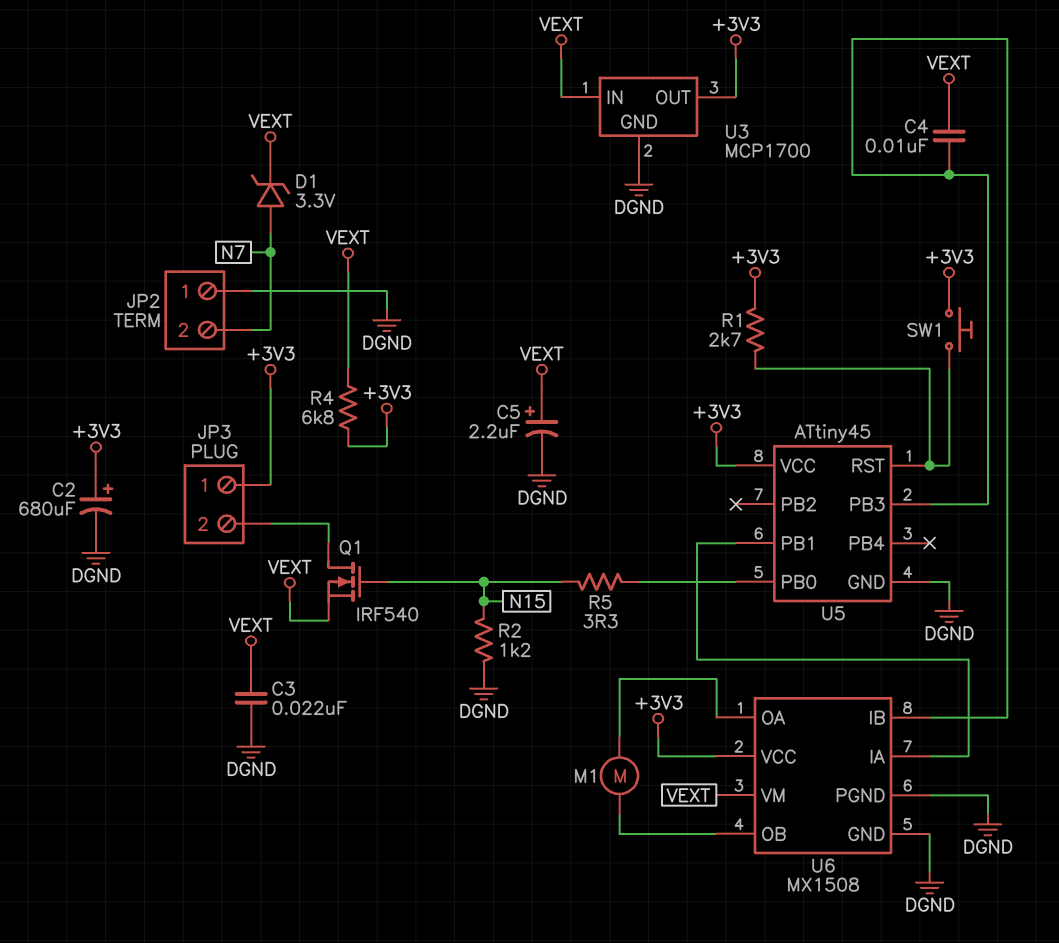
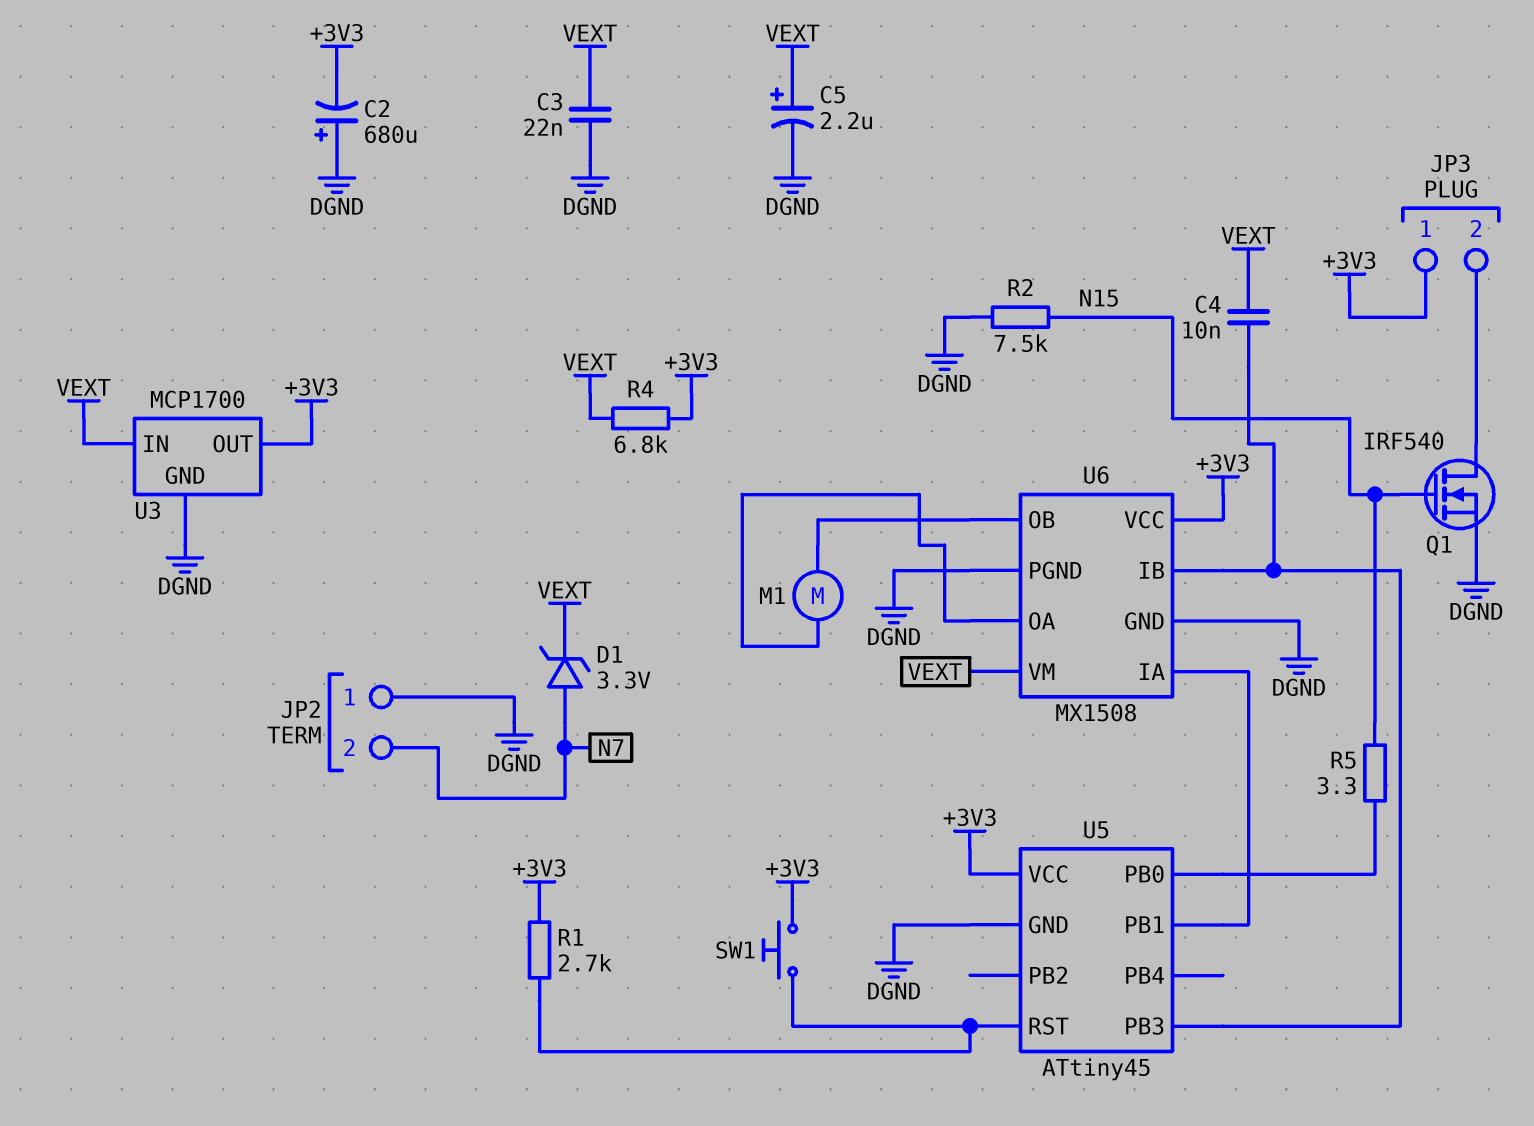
C2: 680uF (plus +3V3, minus DGND) -> 680uF (plus DGND, minus +3V3)
Q1: NMOS IRF540 (G N15, D JP3/2, S VEXT) -> NMOS IRF540 (G N15, D JP3/2, S DGND)
R2: 1.2k (DGND, N15) -> 7.5k (DGND, N15)

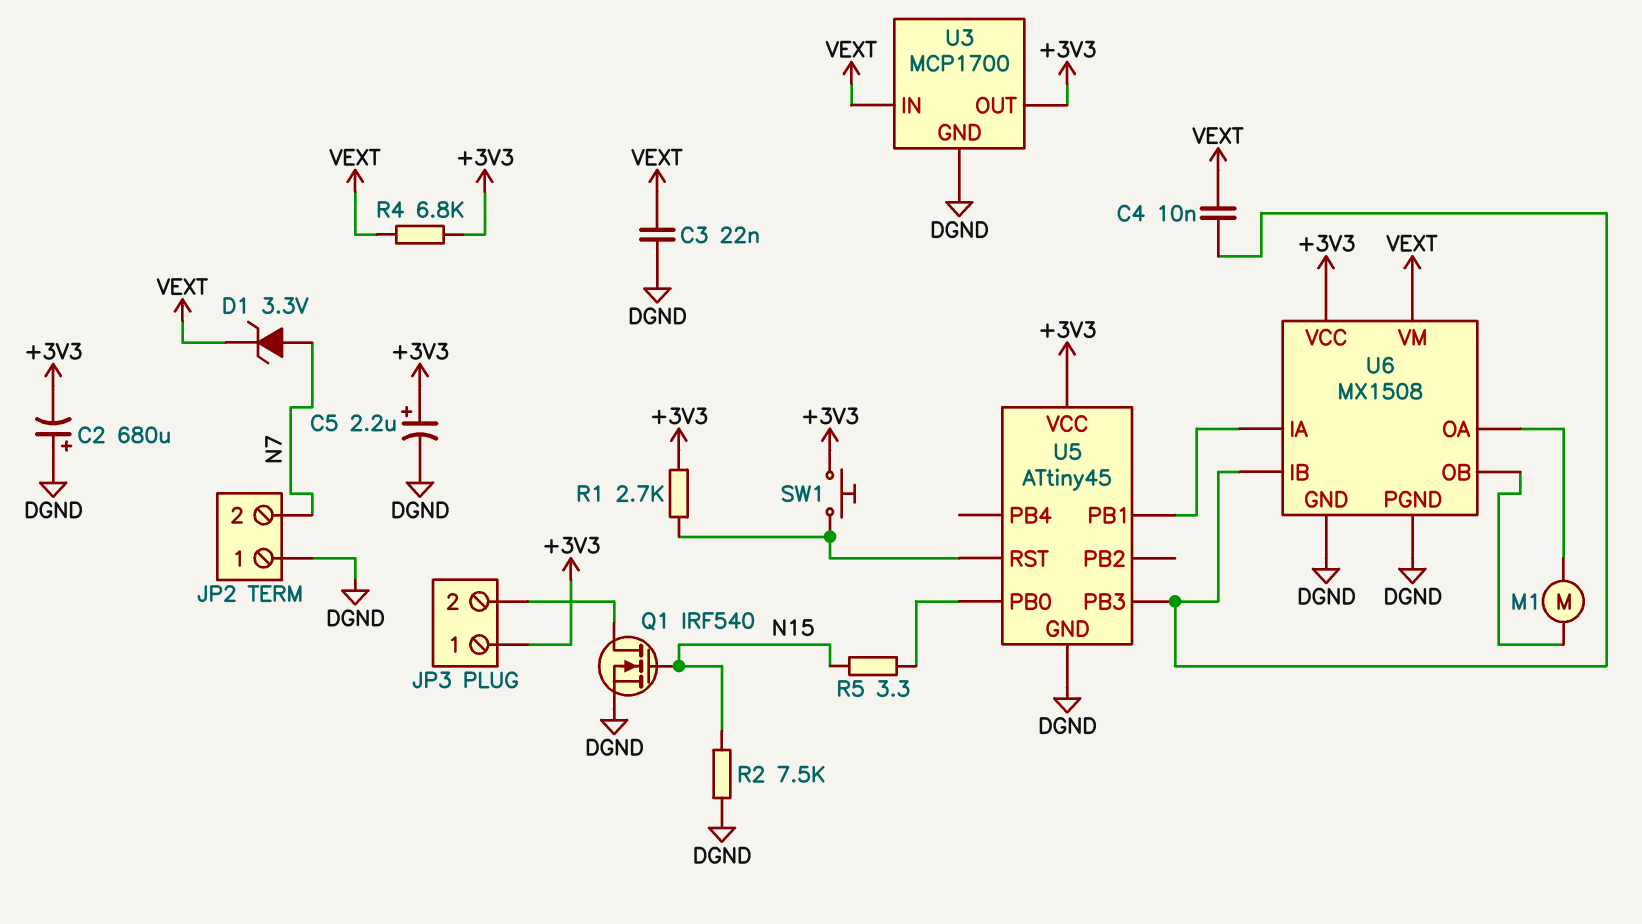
C5: 2.2uF (plus VEXT, minus DGND) -> 2.2uF (plus +3V3, minus DGND)

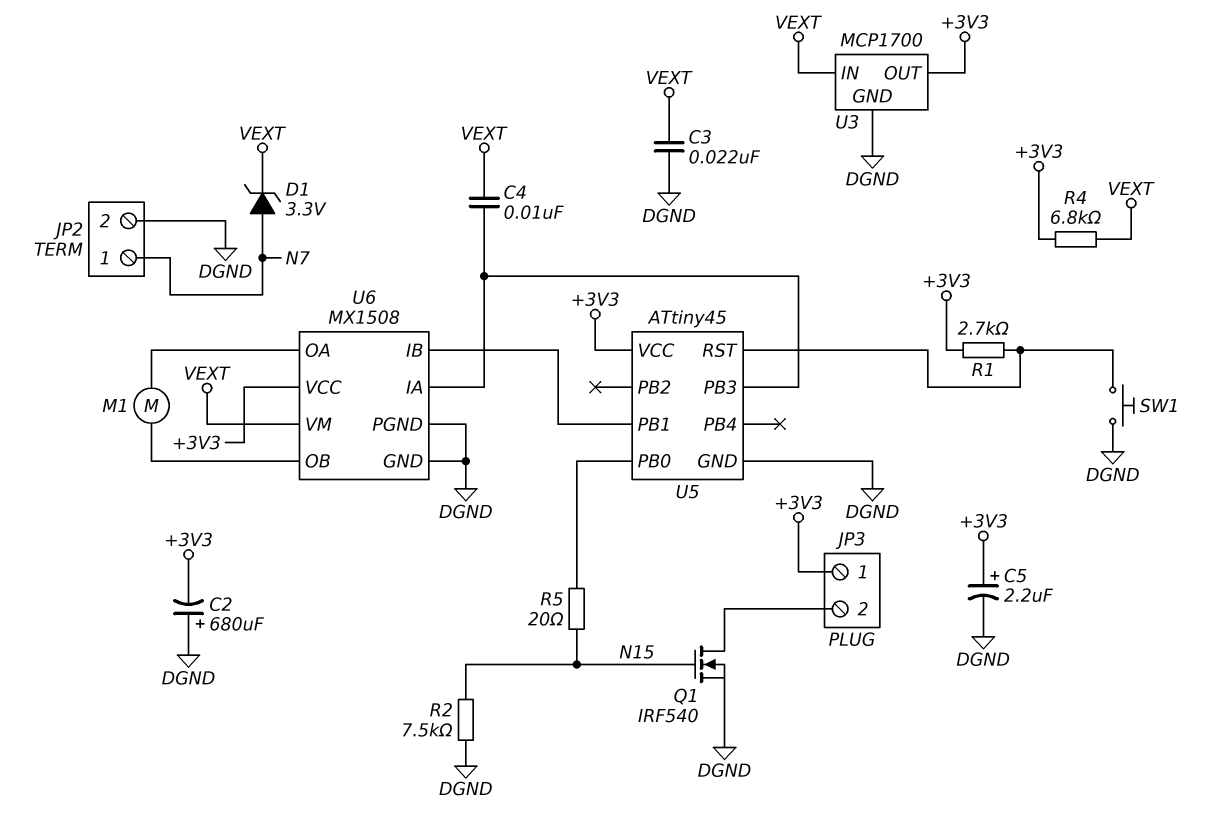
JP2 pin 1: DGND -> N7
JP2 pin 2: N7 -> DGND
R5: 3.3 (N15, U5/PB0) -> 20 (N15, U5/PB0)
SW1: button (+3V3, U5/RST) -> button (DGND, U5/RST)
U6 pin IA: U5/PB1 -> U5/PB3
U6 pin IB: U5/PB3 -> U5/PB1

